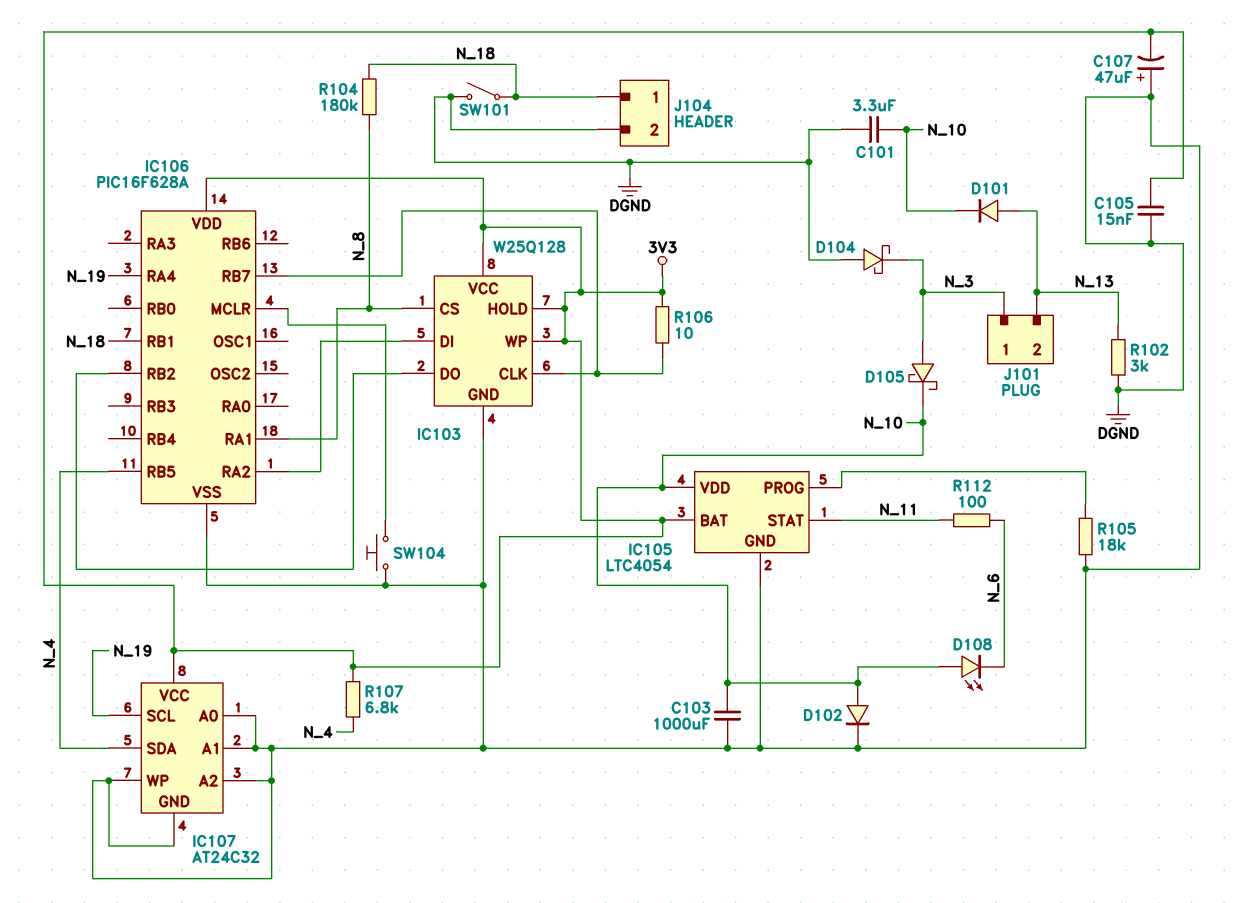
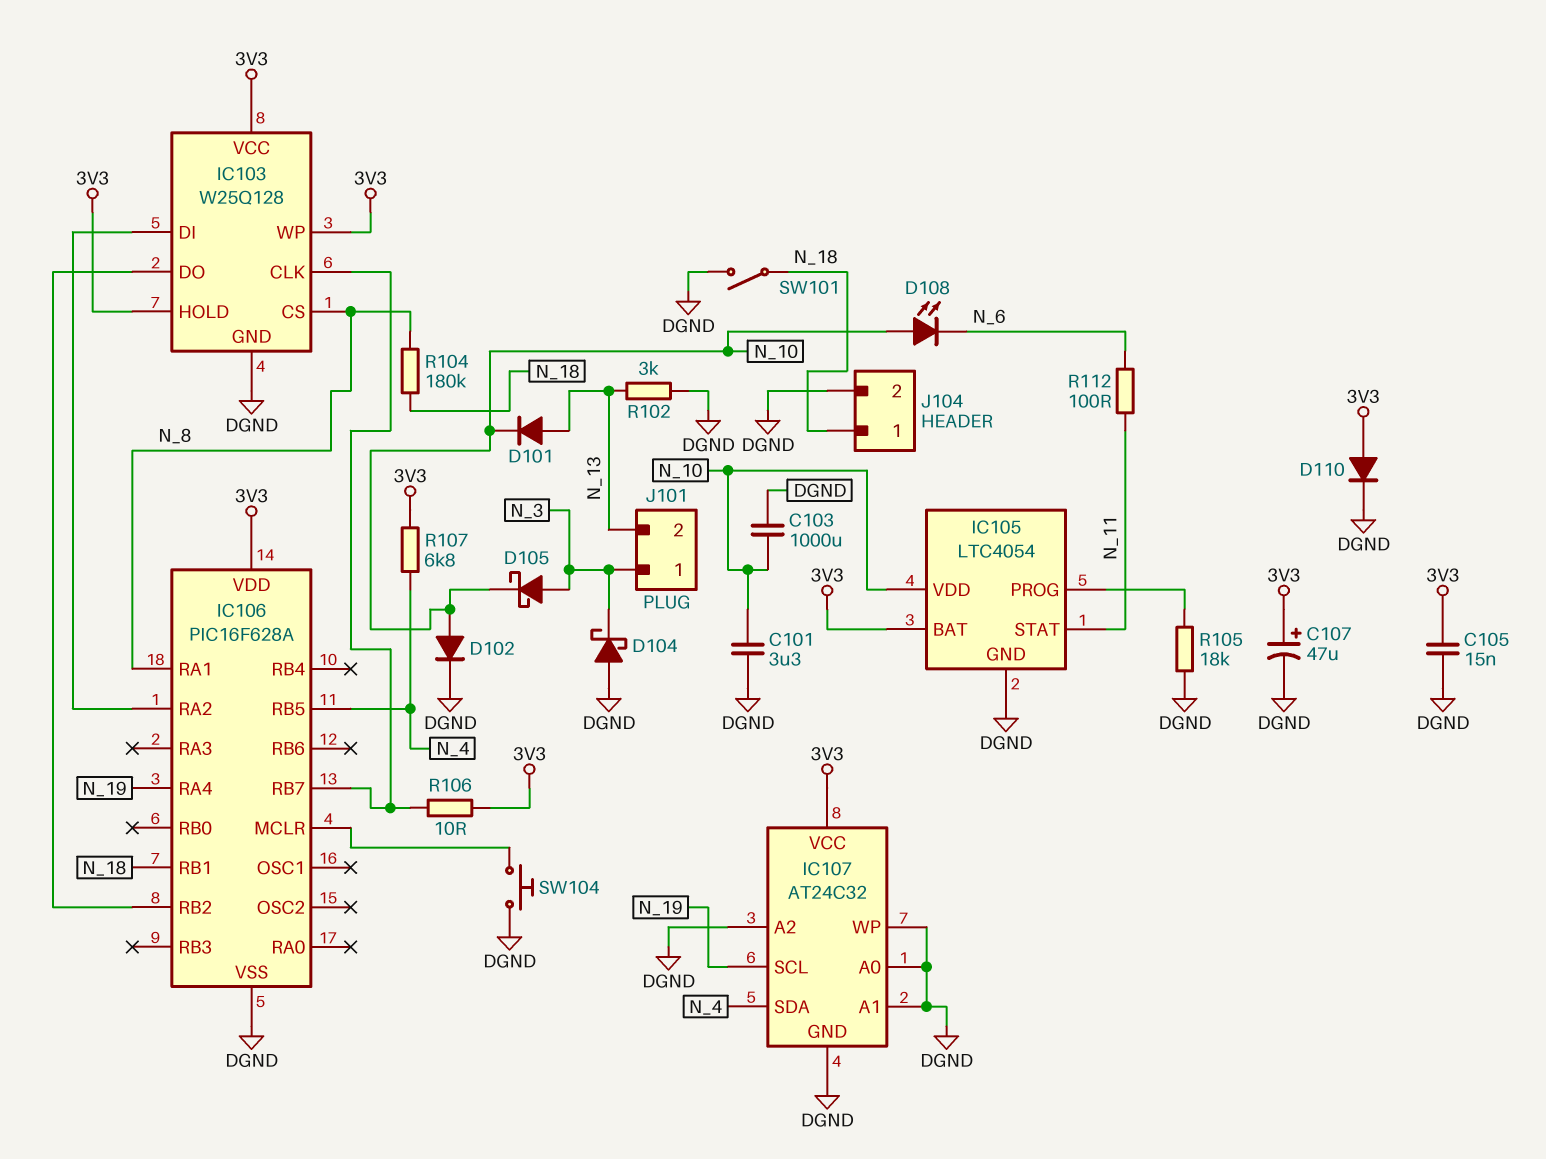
C107: 47uF (plus DGND, minus 3V3) -> 47uF (plus 3V3, minus DGND)
D110: none -> diode (A 3V3, K DGND)

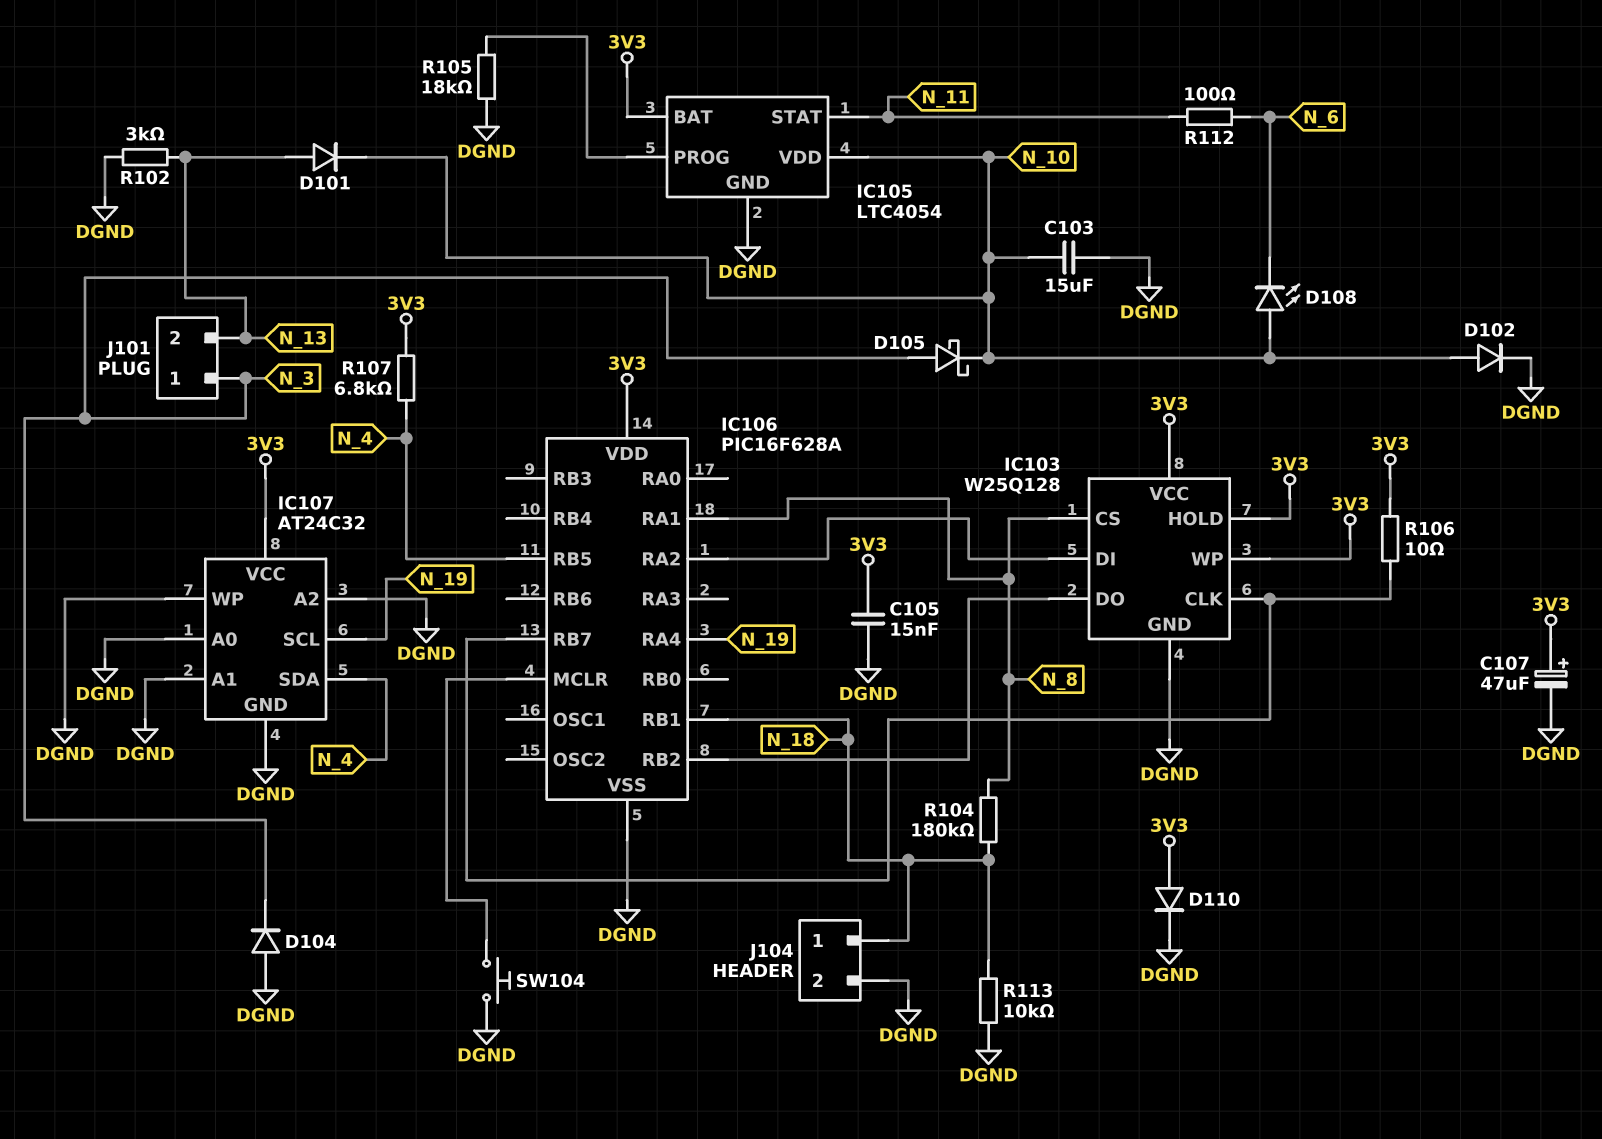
C101: 3.3uF (DGND, N_10) -> none
C103: 1000uF (DGND, N_10) -> 15uF (DGND, N_10)
D104: schottky (A DGND, K N_3) -> diode (A DGND, K N_3)
R113: none -> 10k (DGND, N_18)
SW101: switch (DGND, N_18) -> none

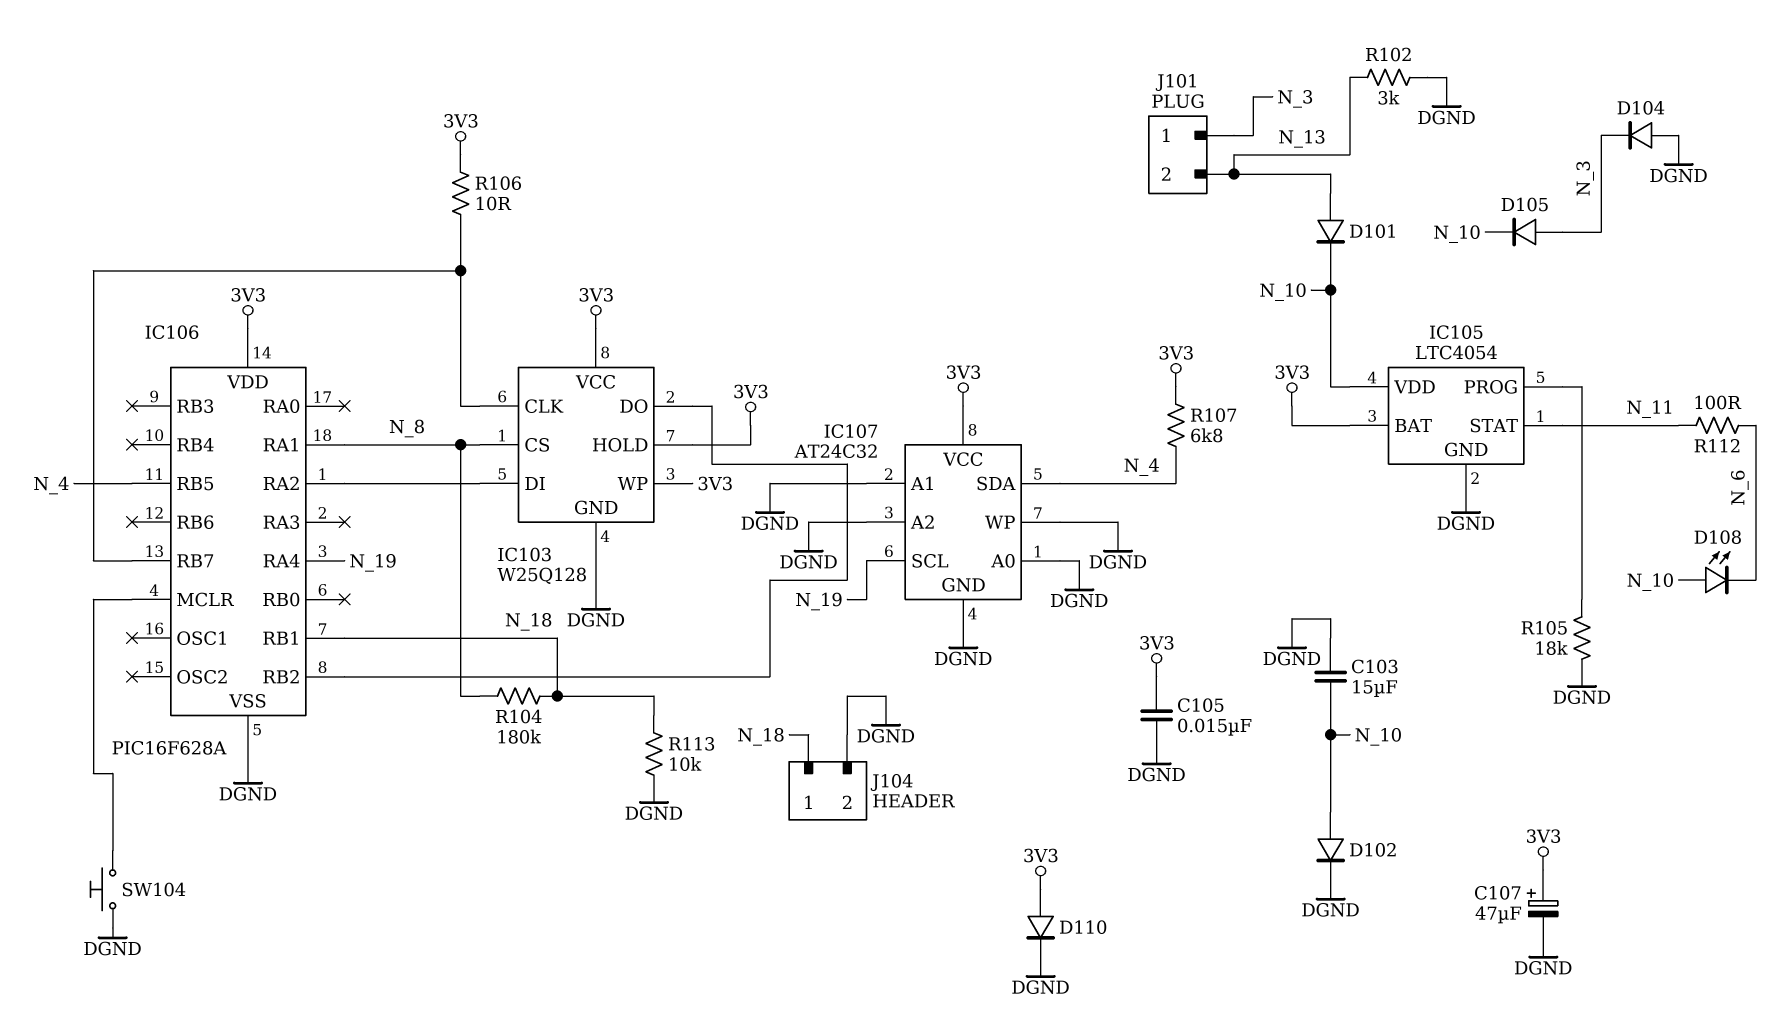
D105: schottky (A N_3, K N_10) -> diode (A N_3, K N_10)

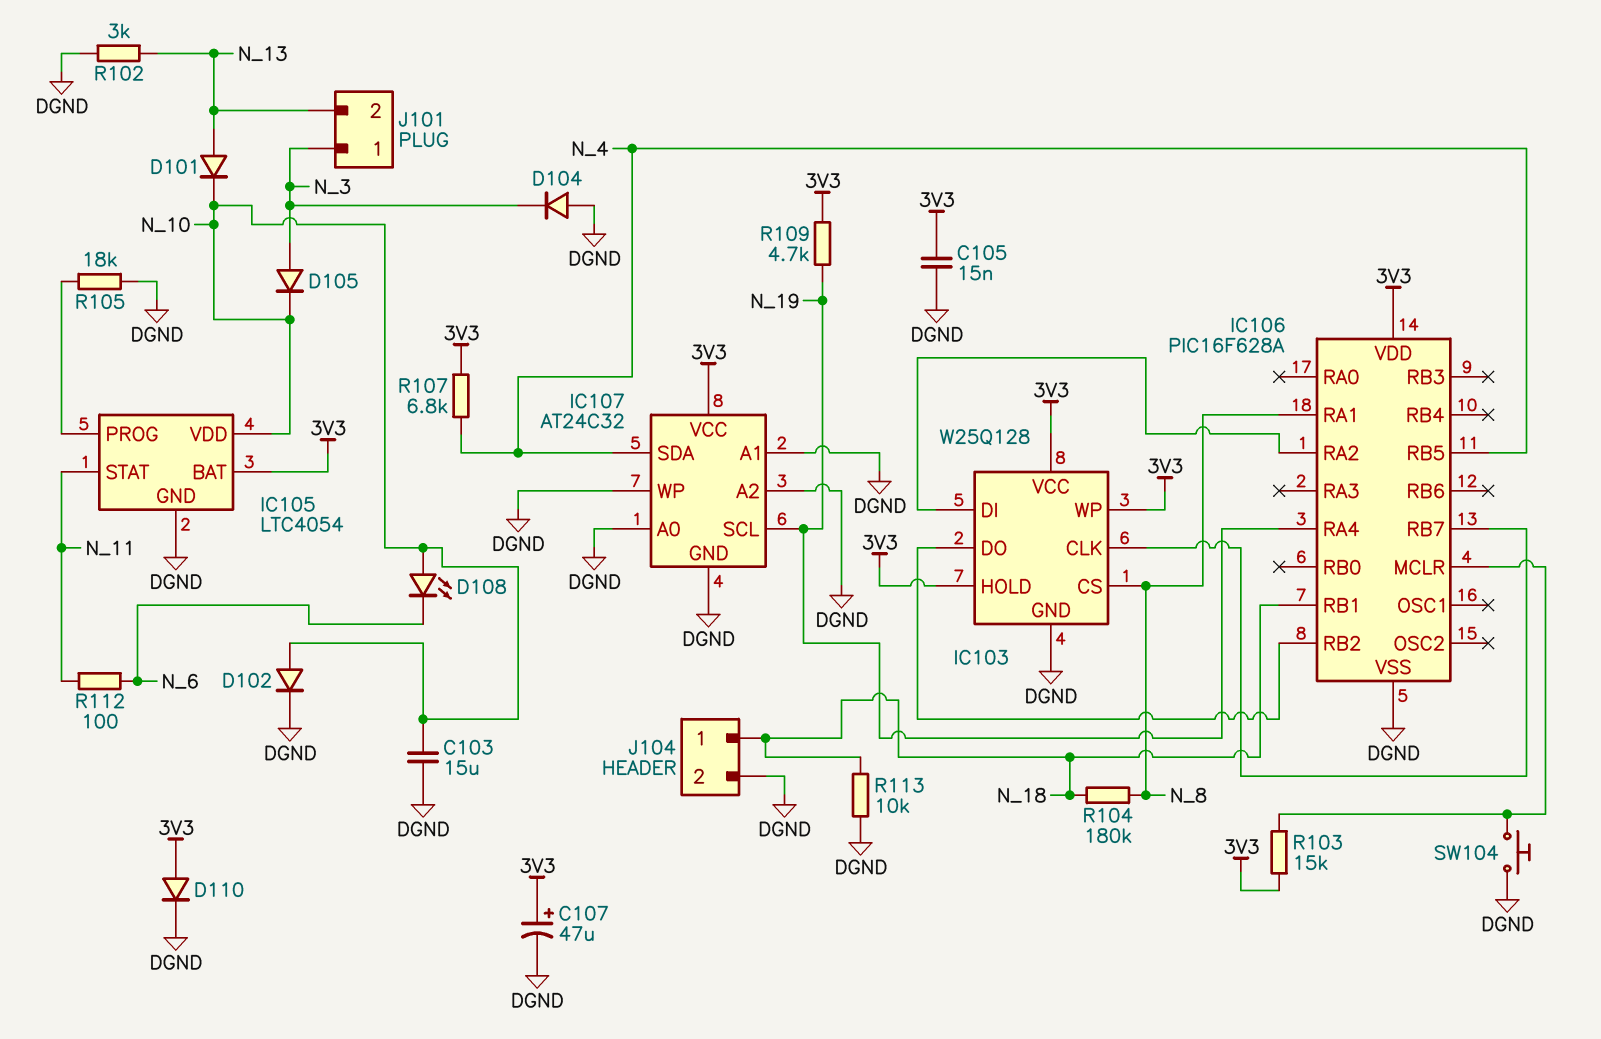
R103: none -> 15k (3V3, IC106/MCLR)
R106: 10 (3V3, IC103/CLK) -> none
R109: none -> 4.7k (3V3, N_19)

